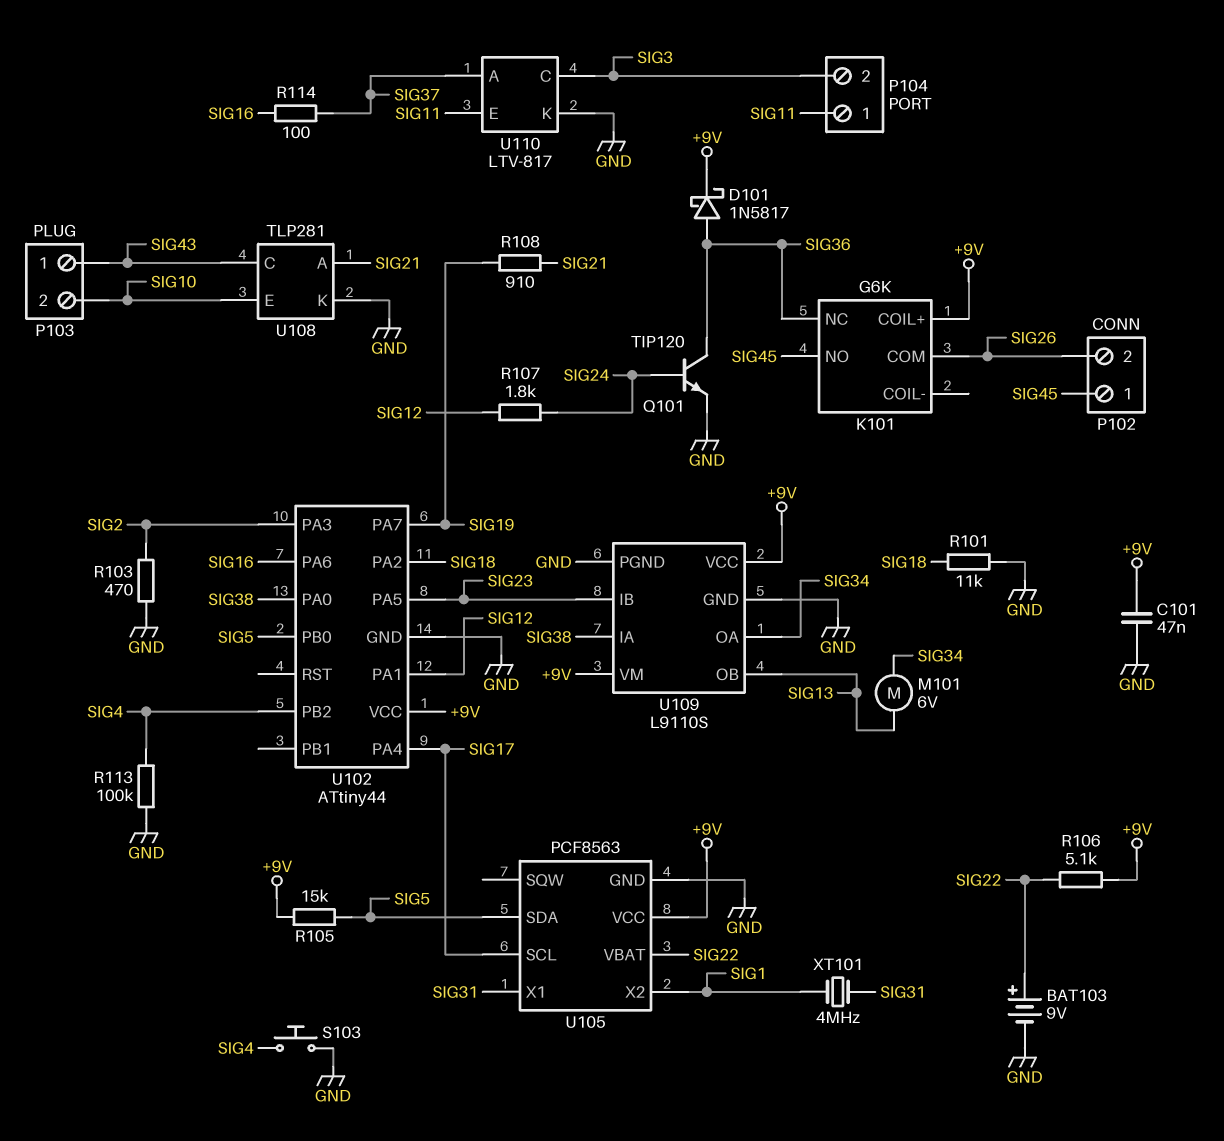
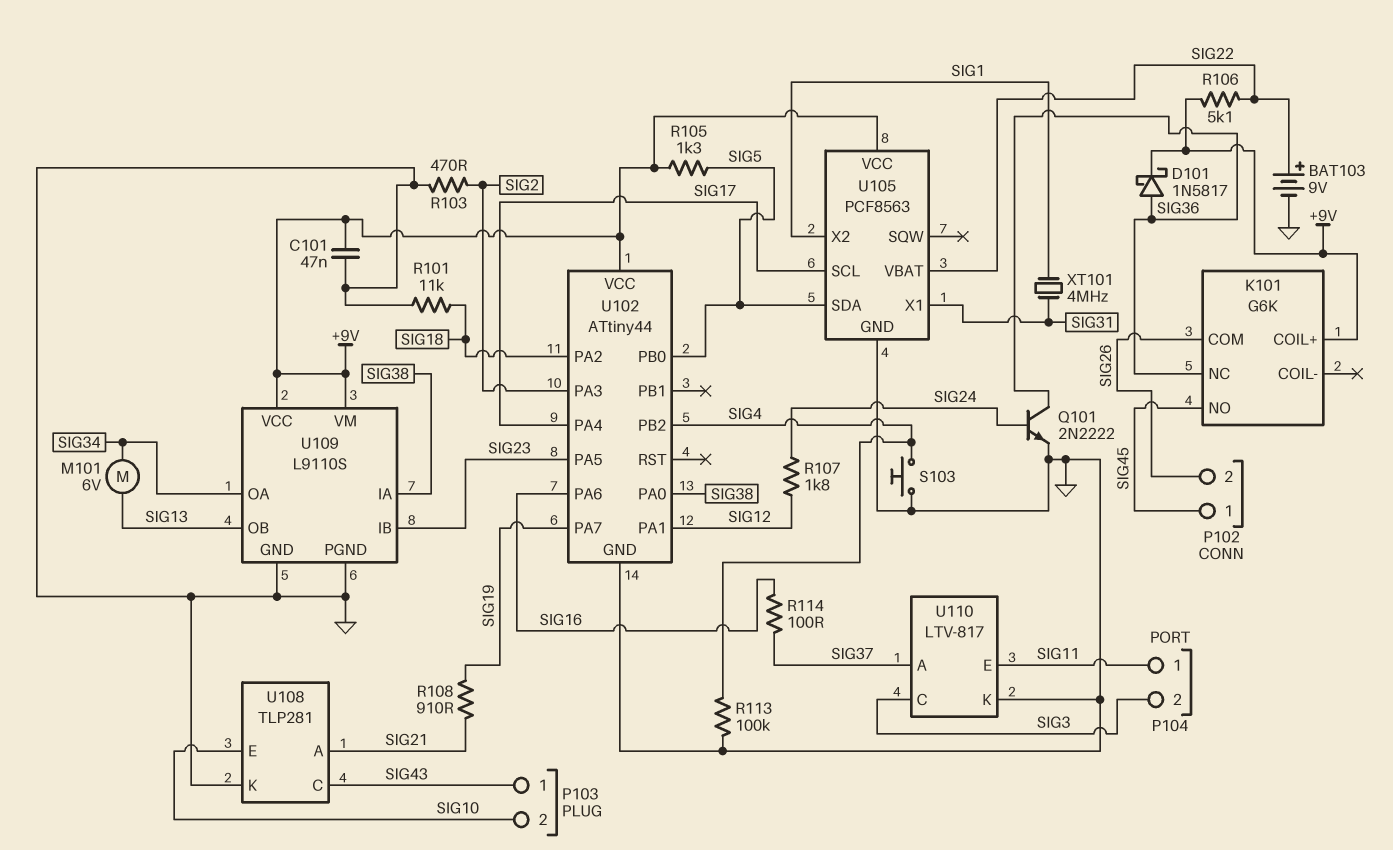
Q101: NPN TIP120 (B SIG24, C SIG36, E GND) -> NPN 2N2222 (B SIG24, C SIG36, E GND)
R105: 15k (+9V, SIG5) -> 1.3k (+9V, SIG5)

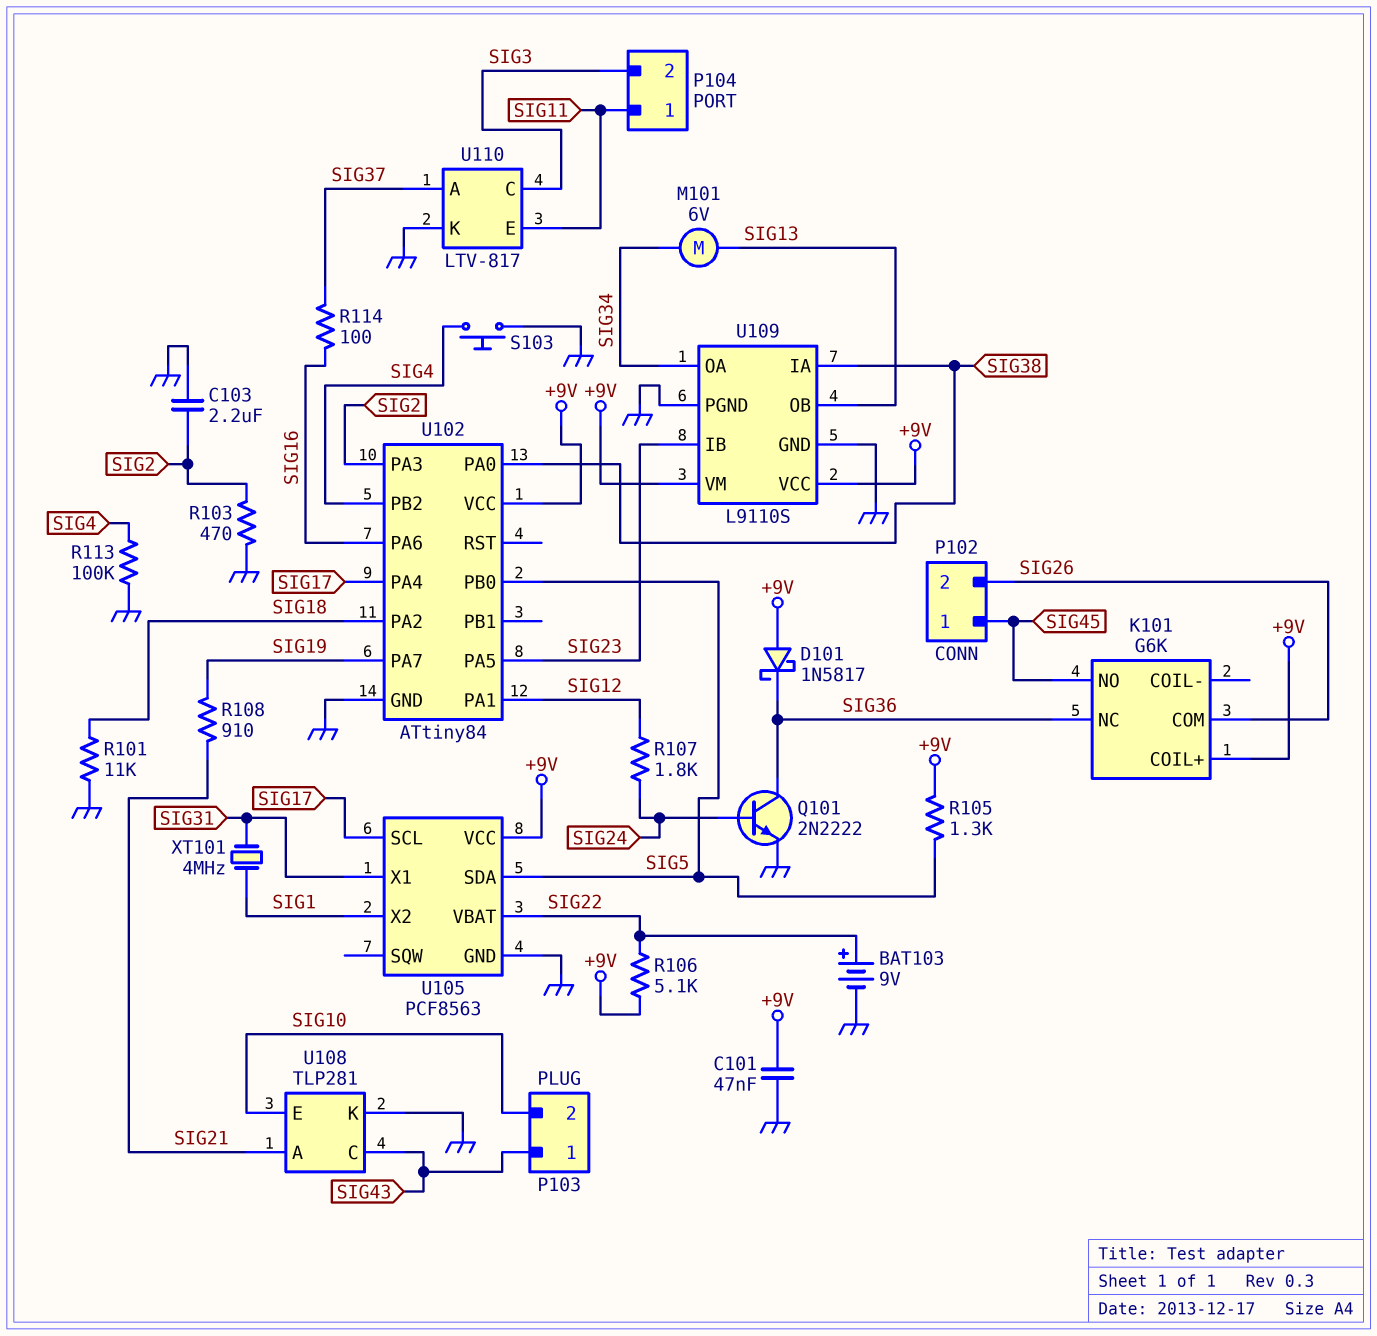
C103: none -> 2.2uF (GND, SIG2)
D101: schottky 1N5817 (A SIG36, K +9V) -> schottky 1N5817 (A +9V, K SIG36)
U102: ATtiny44 -> ATtiny84

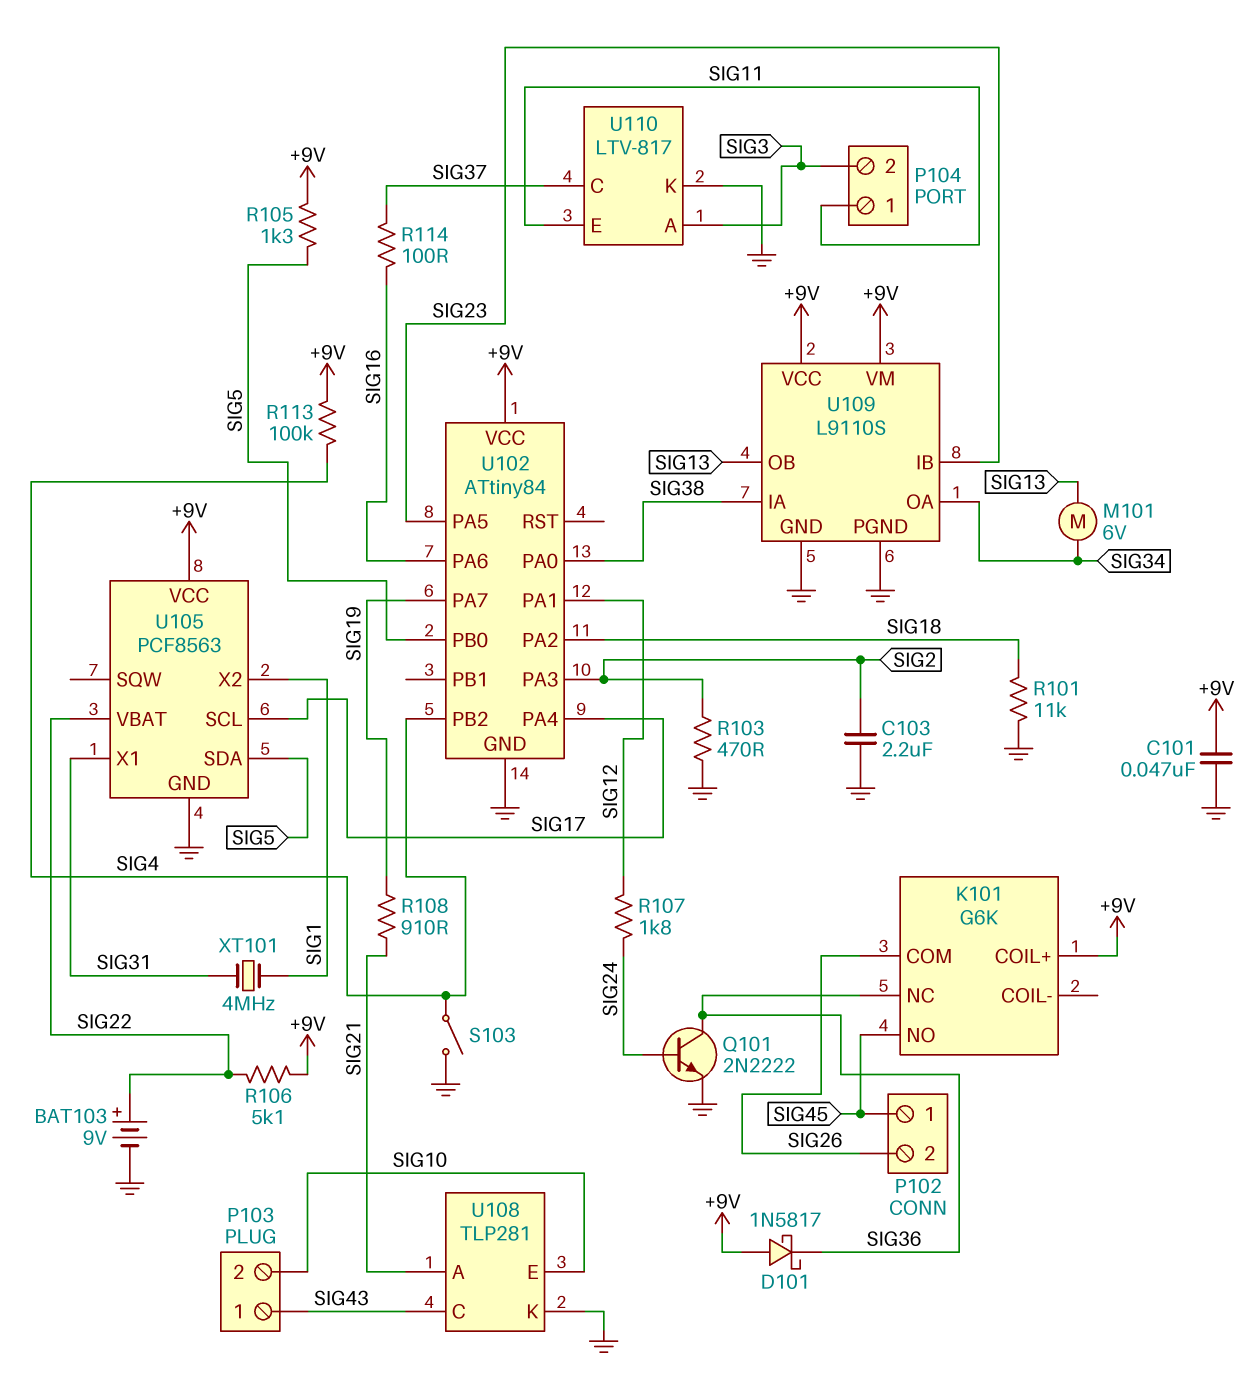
R113: 100k (GND, SIG4) -> 100k (+9V, SIG4)
S103: button (GND, SIG4) -> switch (GND, SIG4)
U110 pin A: SIG37 -> SIG3
U110 pin C: SIG3 -> SIG37

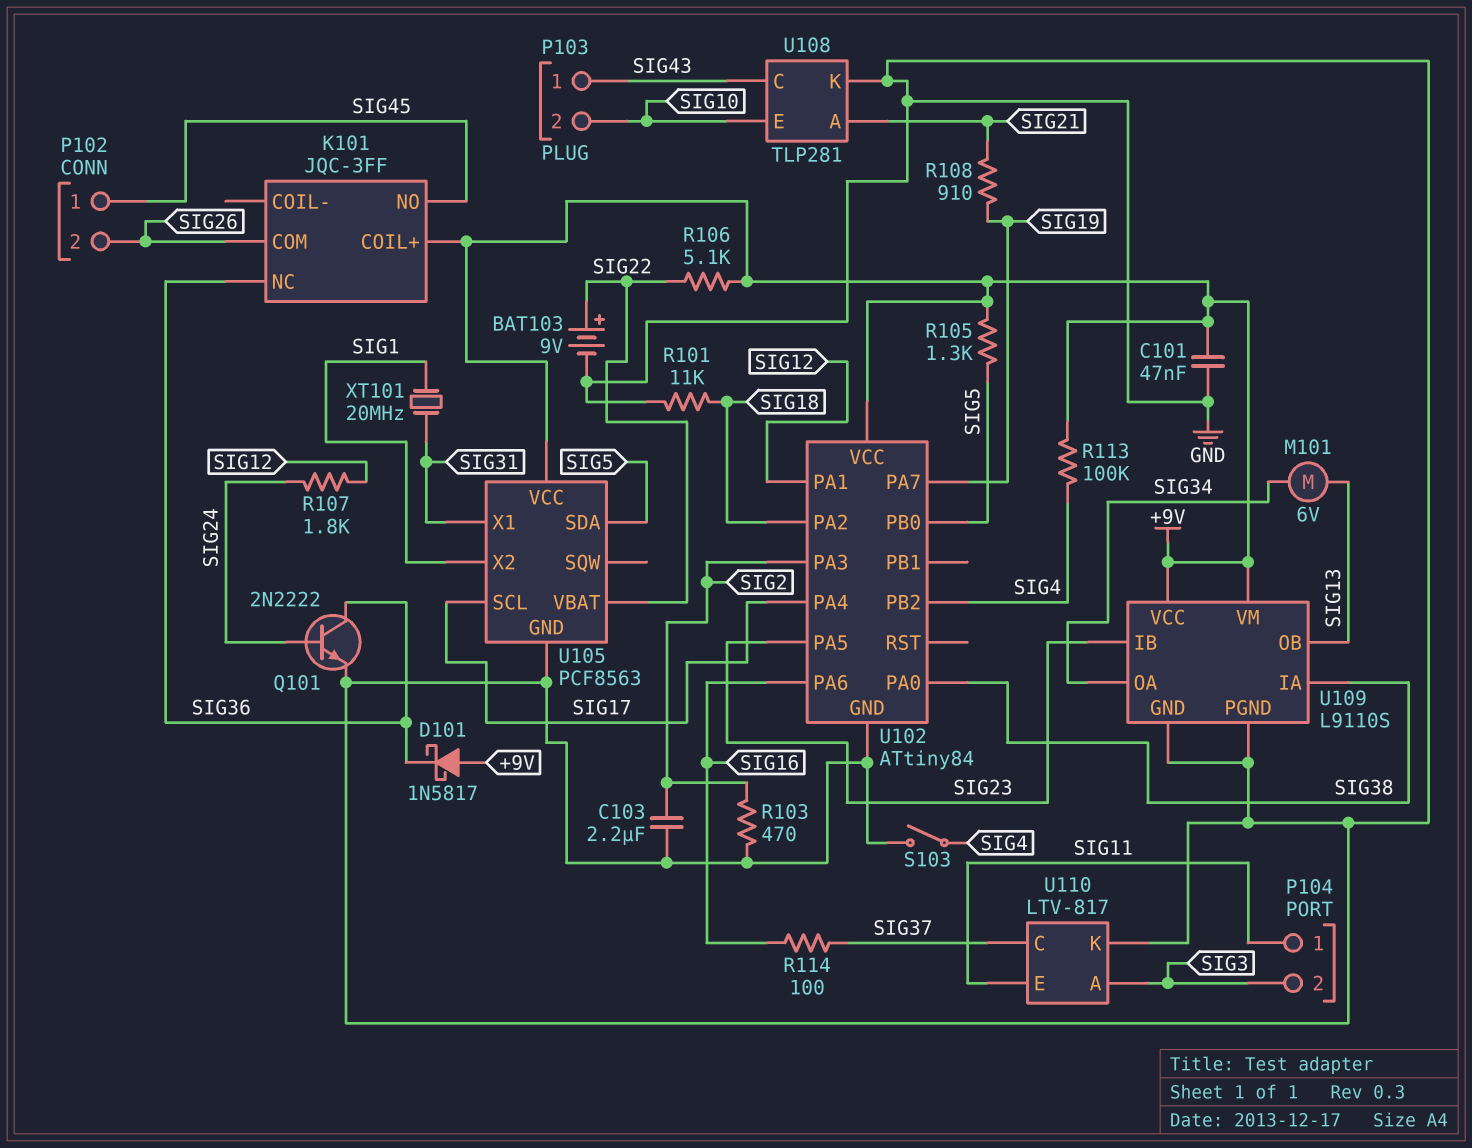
K101: G6K -> JQC-3FF
XT101: 4MHz (SIG1, SIG31) -> 20MHz (SIG1, SIG31)

